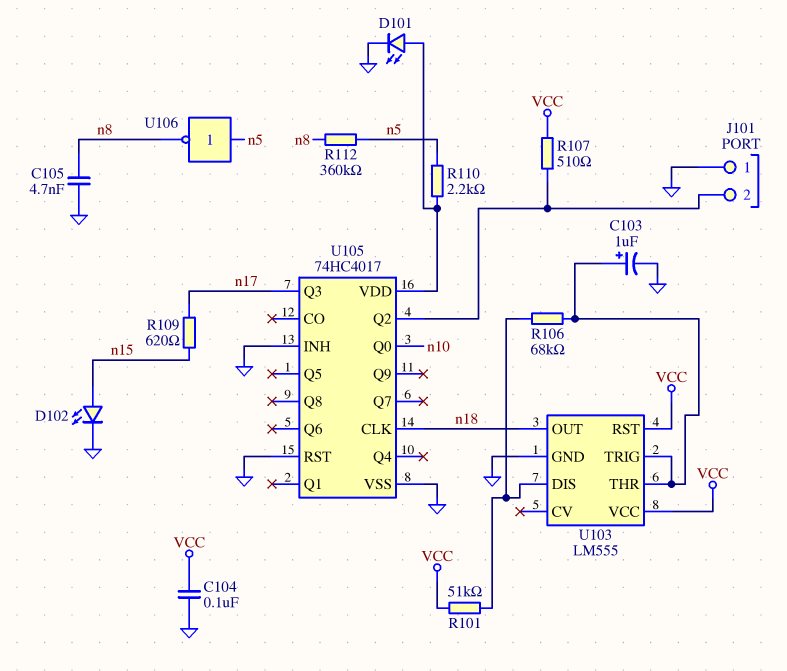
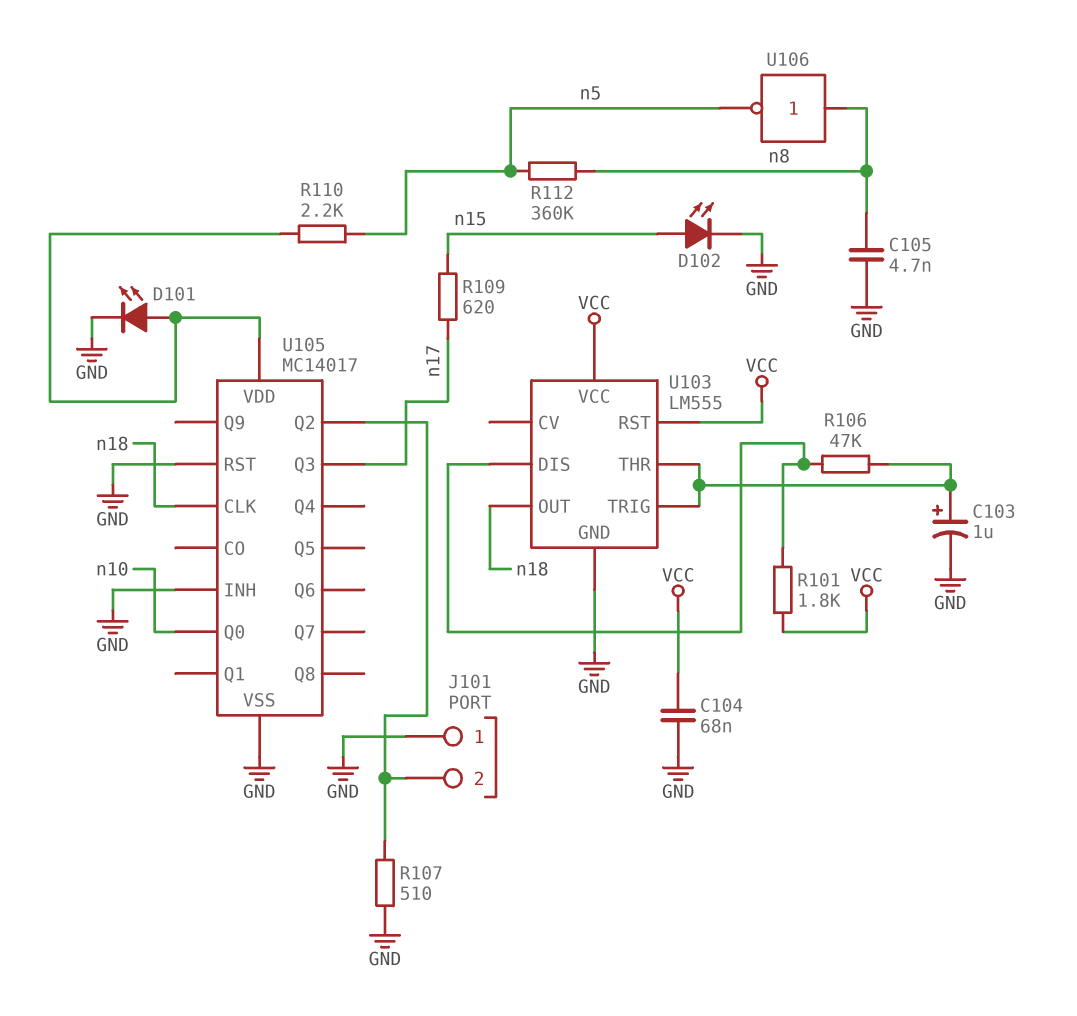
C104: 100nF (GND, VCC) -> 68nF (GND, VCC)
R101: 51k (U103/DIS, VCC) -> 1.8k (U103/DIS, VCC)
R106: 68k (U103/DIS, U103/THR) -> 47k (U103/DIS, U103/THR)
R107: 510 (J101/2, VCC) -> 510 (GND, J101/2)
U105: 74HC4017 -> MC14017
U106: NOT (in n5, out n8) -> NOT (in n8, out n5)

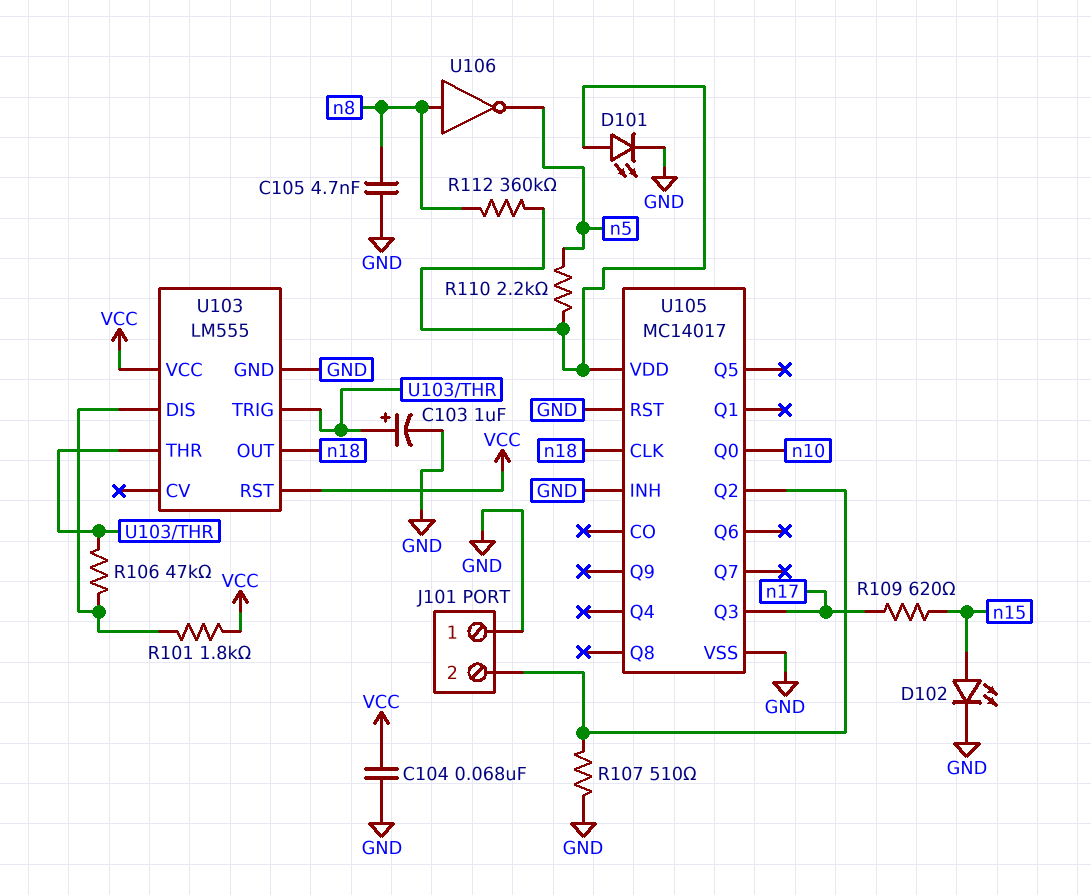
R112: 360k (n5, n8) -> 360k (U105/VDD, n8)

